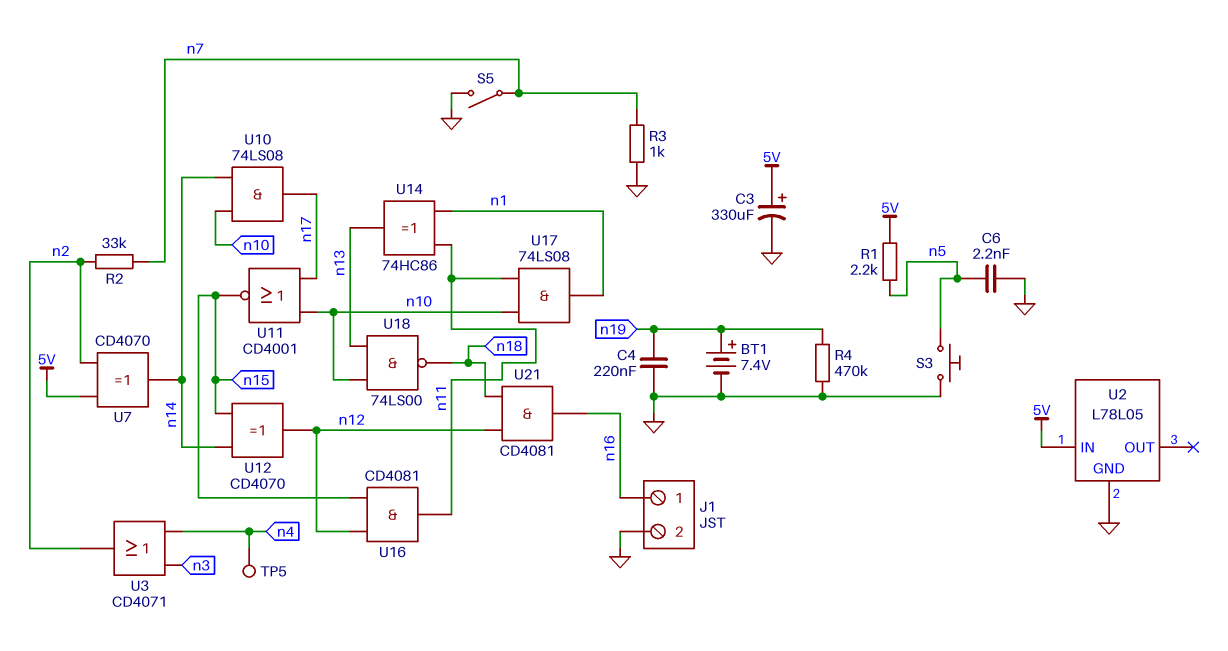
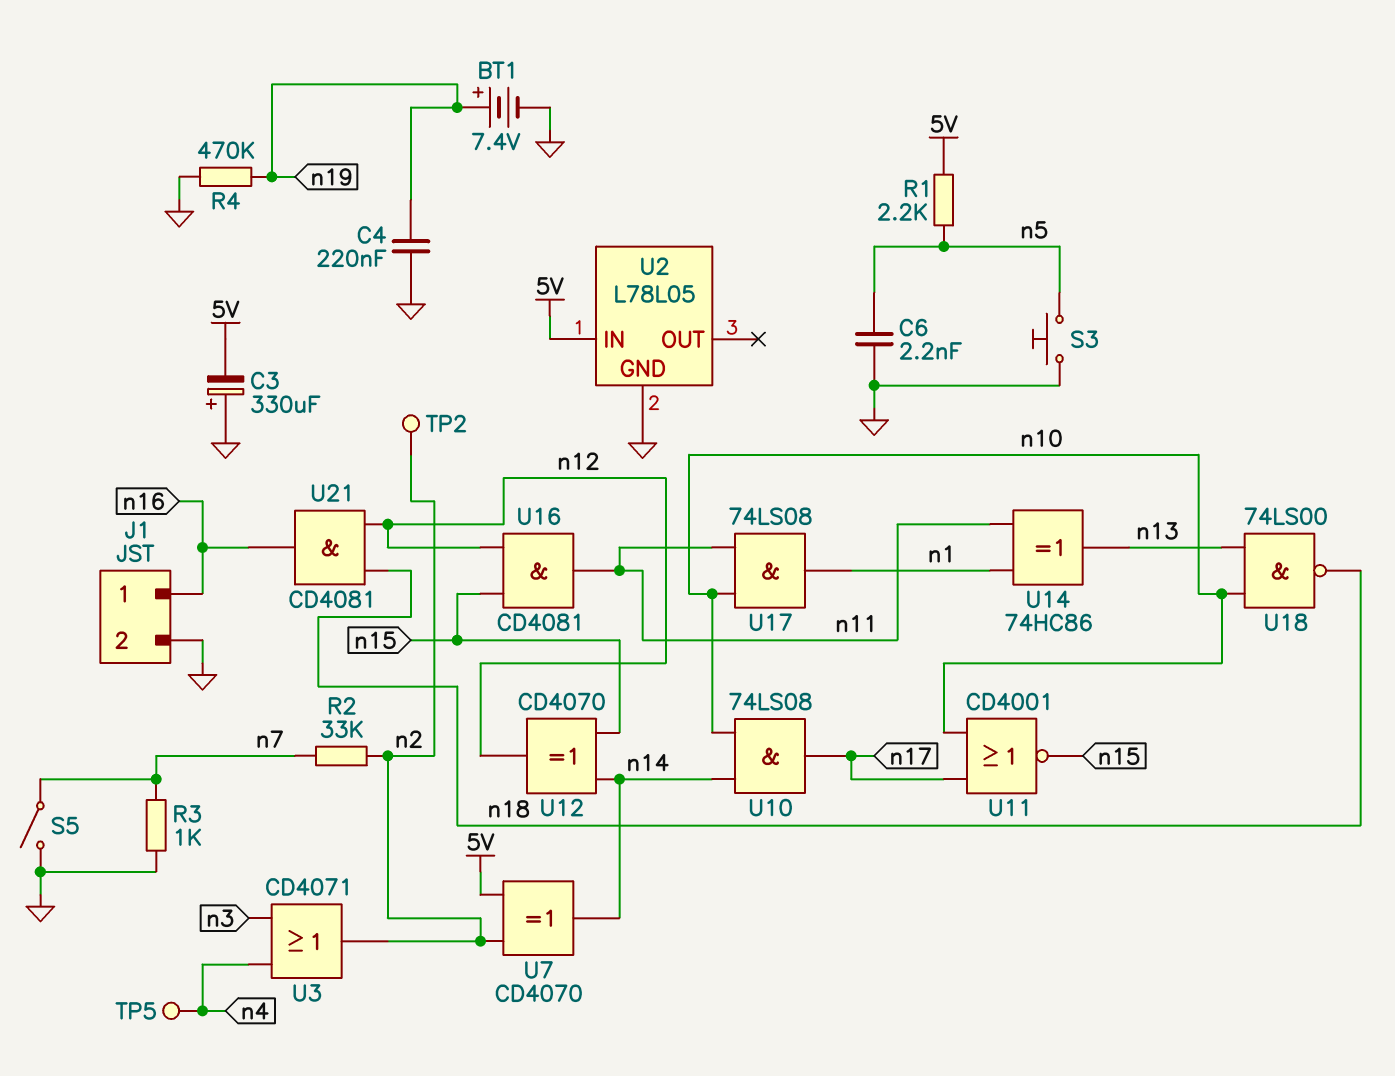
C3: 330uF (plus 5V, minus GND) -> 330uF (plus GND, minus 5V)
TP2: none -> test point (n2)

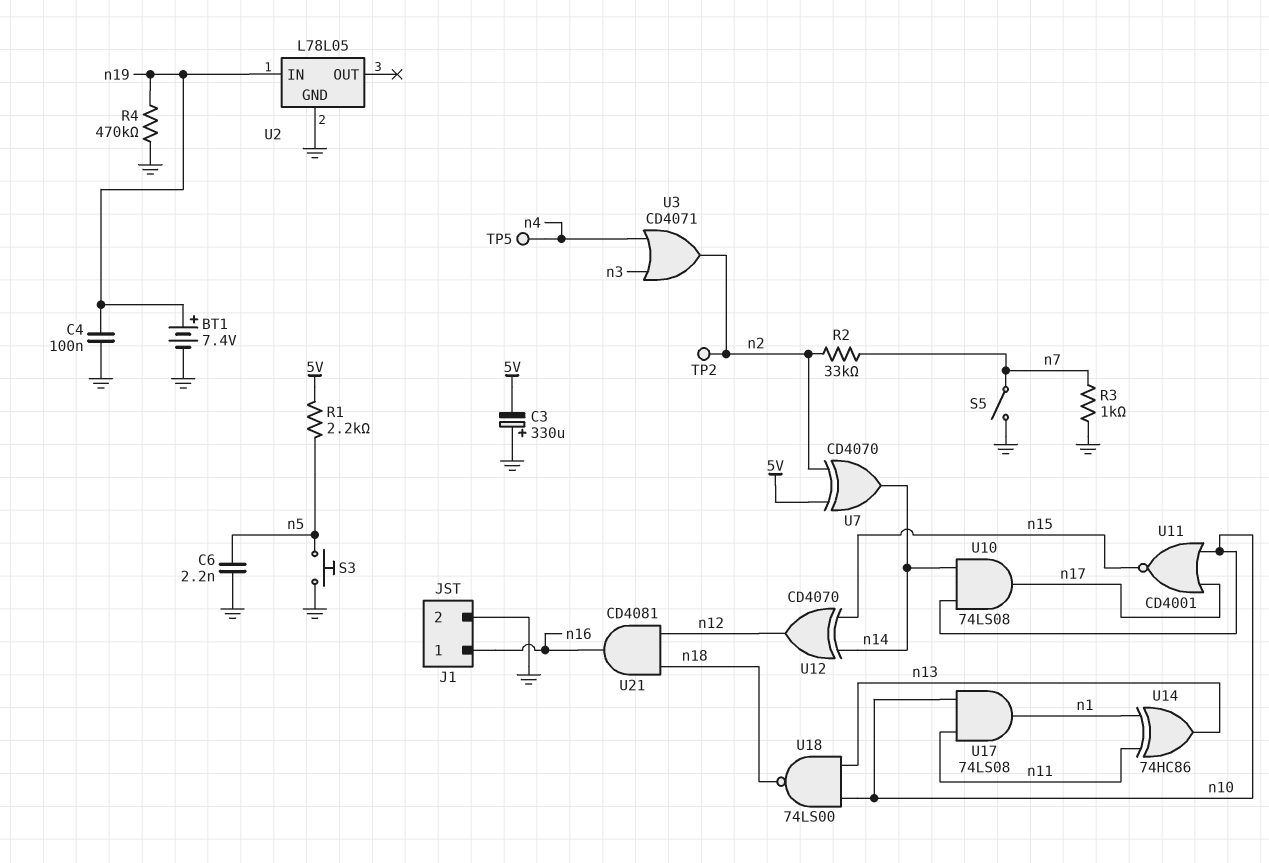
C4: 220nF (GND, n19) -> 100nF (GND, n19)
U2 pin IN: 5V -> n19
U16: AND CD4081 (in n12, in n15, out n11) -> none

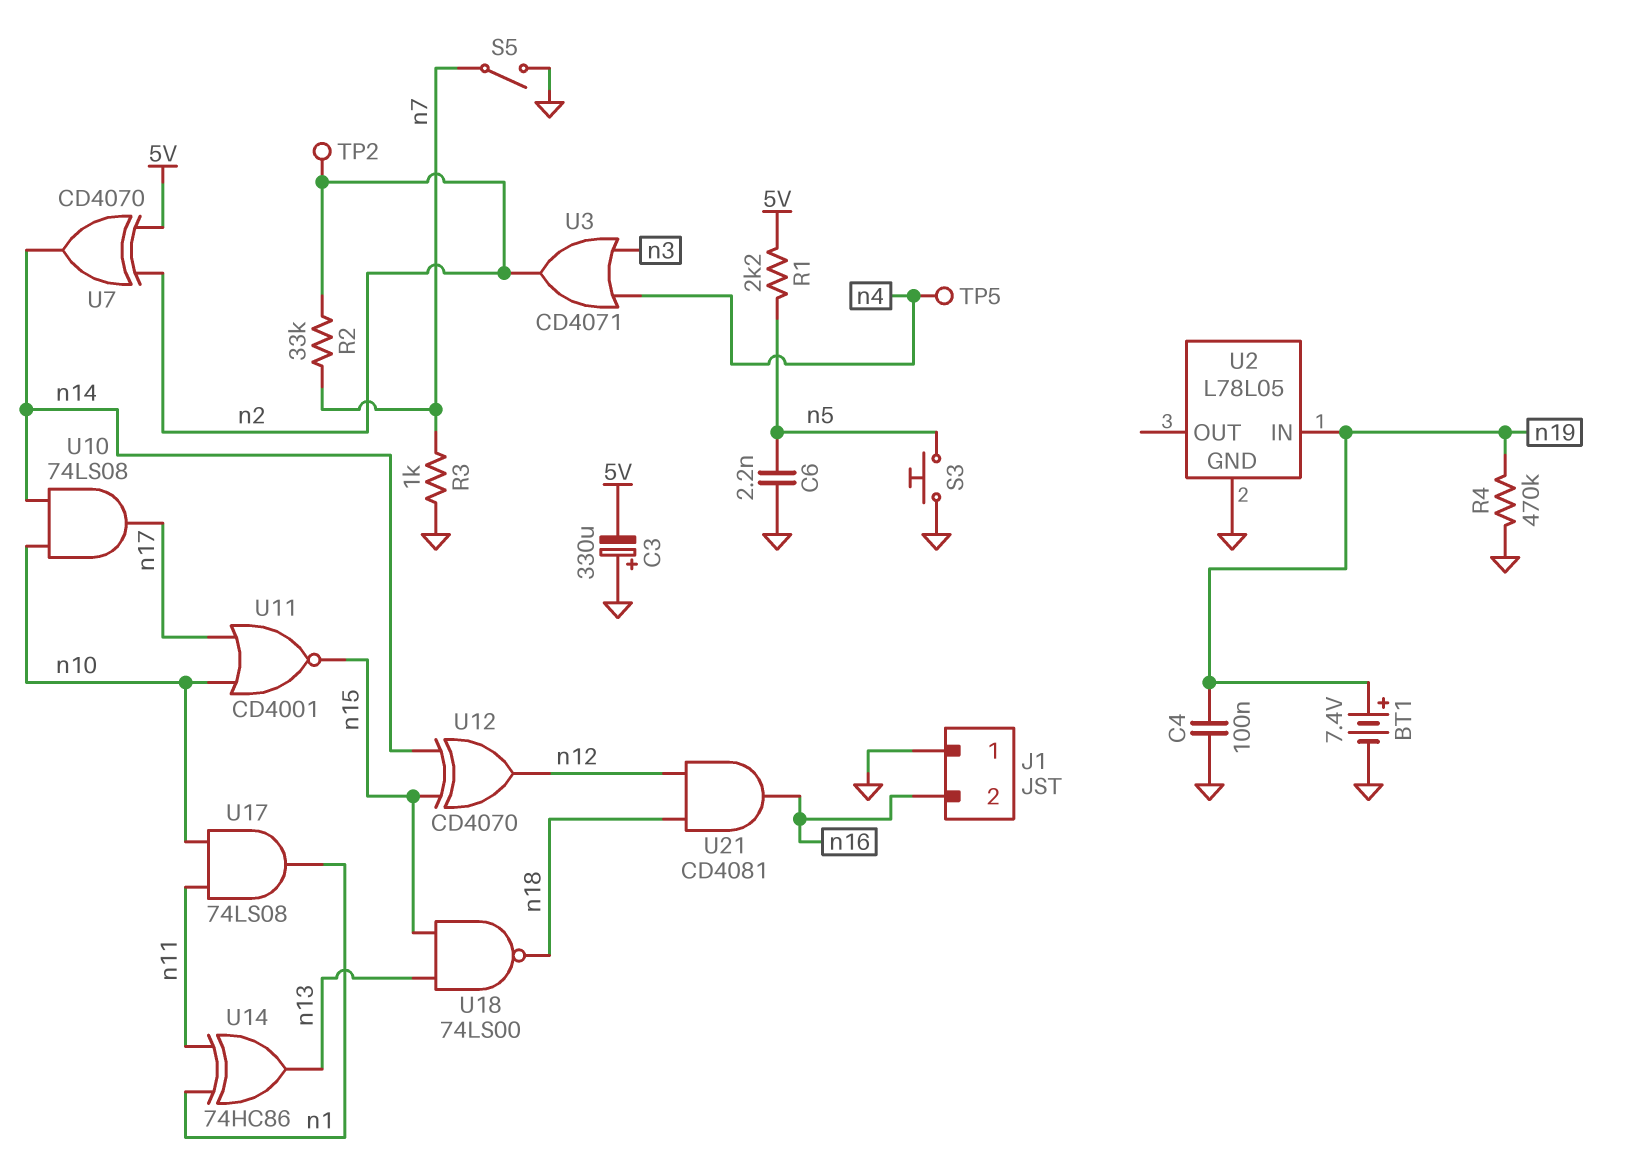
J1 pin 1: n16 -> GND
J1 pin 2: GND -> n16
U18: NAND 74LS00 (in n10, in n13, out n18) -> NAND 74LS00 (in n13, in n15, out n18)

